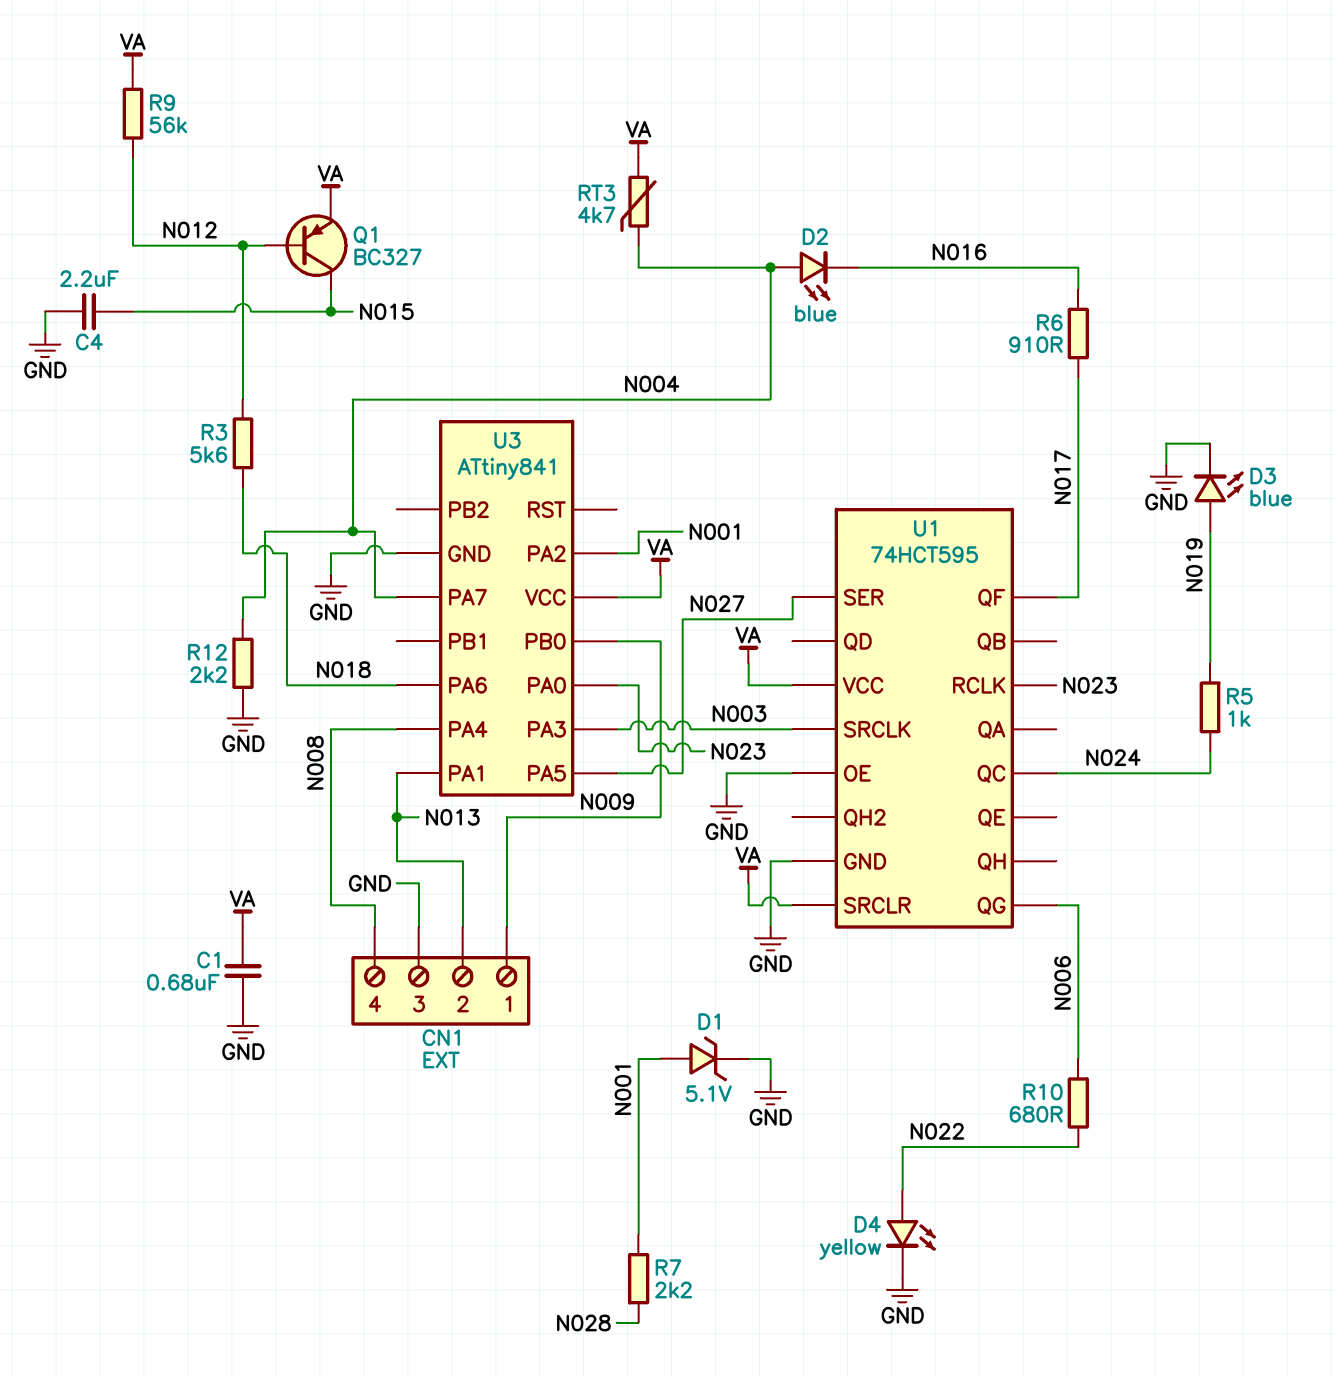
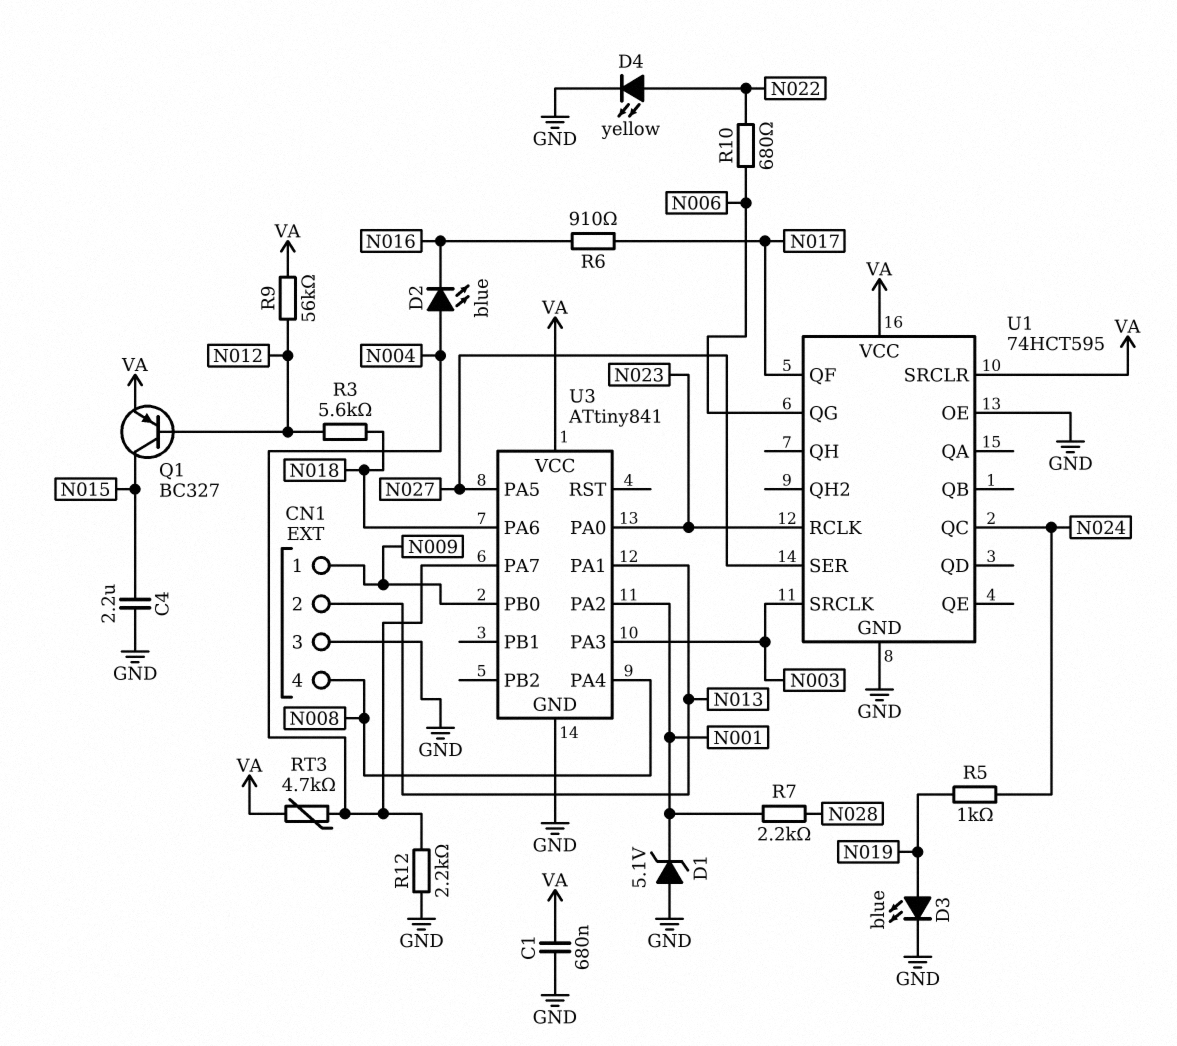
D1: zener 5.1V (A N001, K GND) -> zener 5.1V (A GND, K N001)

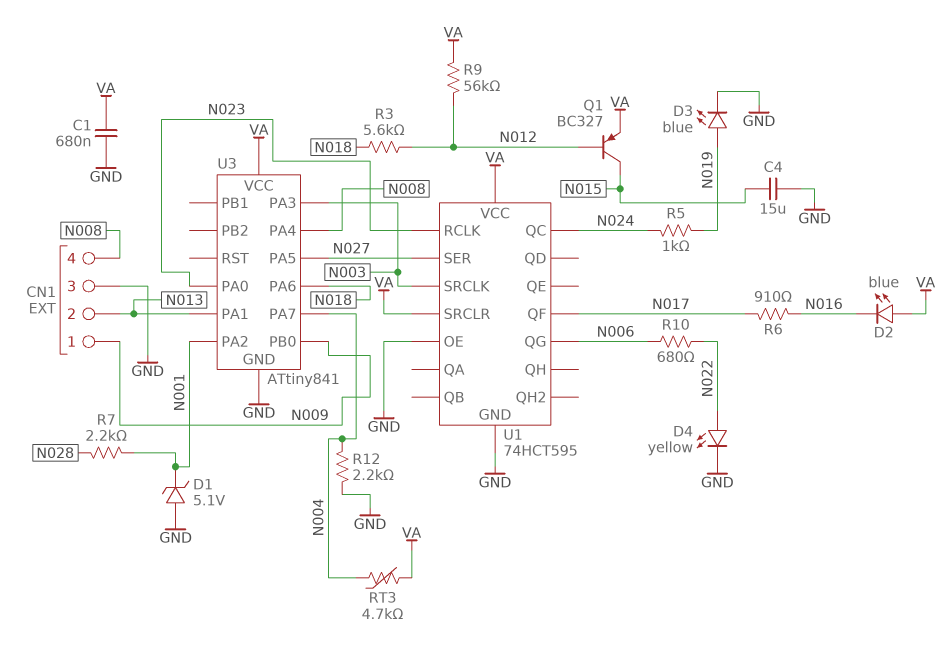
C4: 2.2uF (GND, N015) -> 15uF (GND, N015)
D2: LED blue (A N004, K N016) -> LED blue (A VA, K N016)

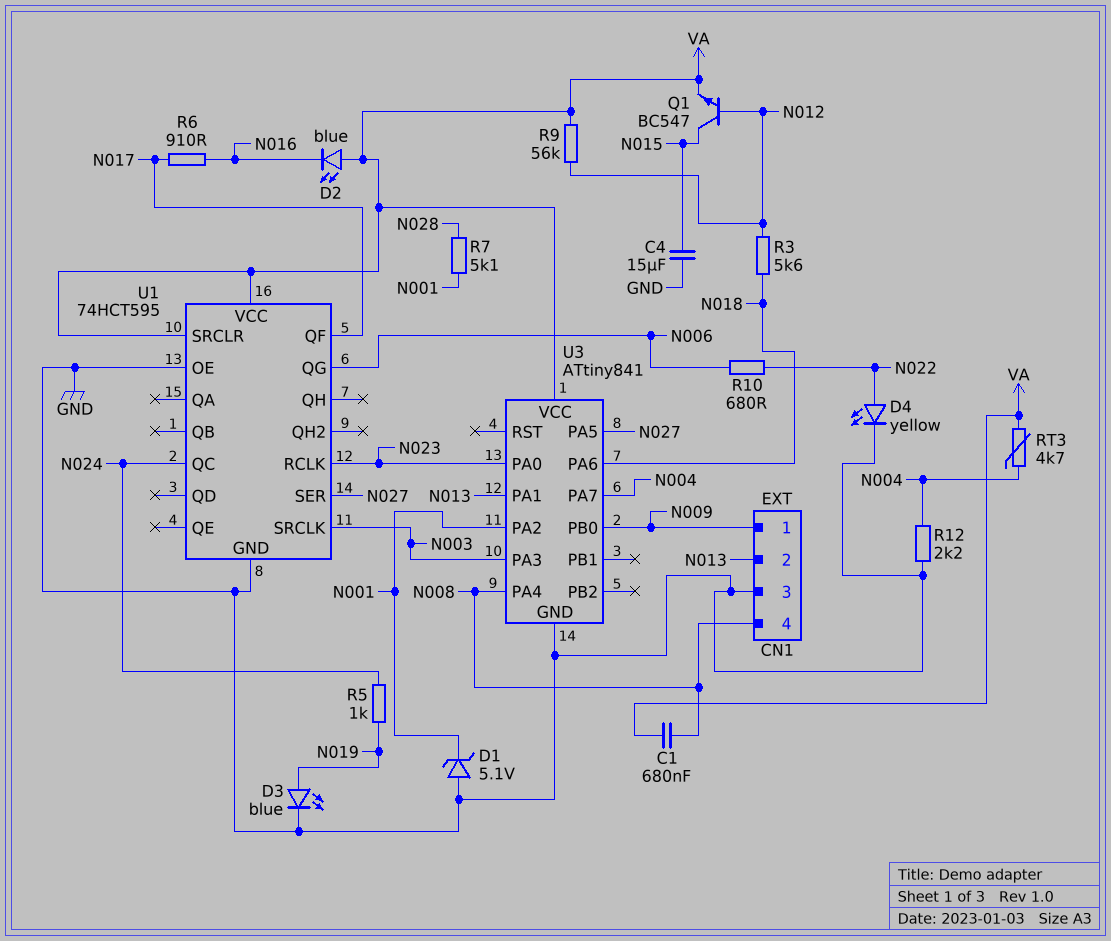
C1: 680nF (GND, VA) -> 680nF (N008, VA)
Q1: PNP BC327 (B N012, C N015, E VA) -> NPN BC547 (B N012, C N015, E VA)
R7: 2.2k (N001, N028) -> 5.1k (N001, N028)

